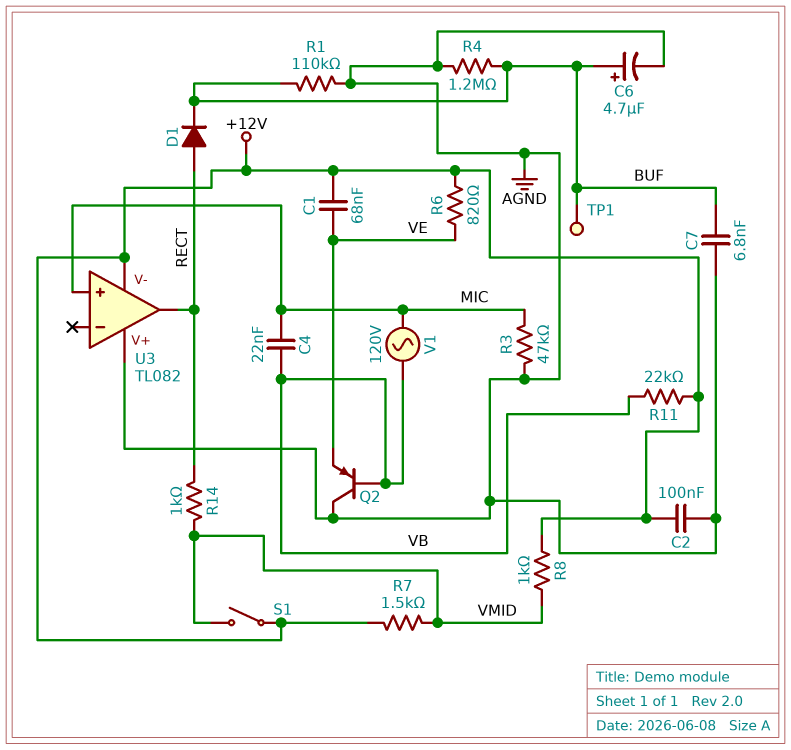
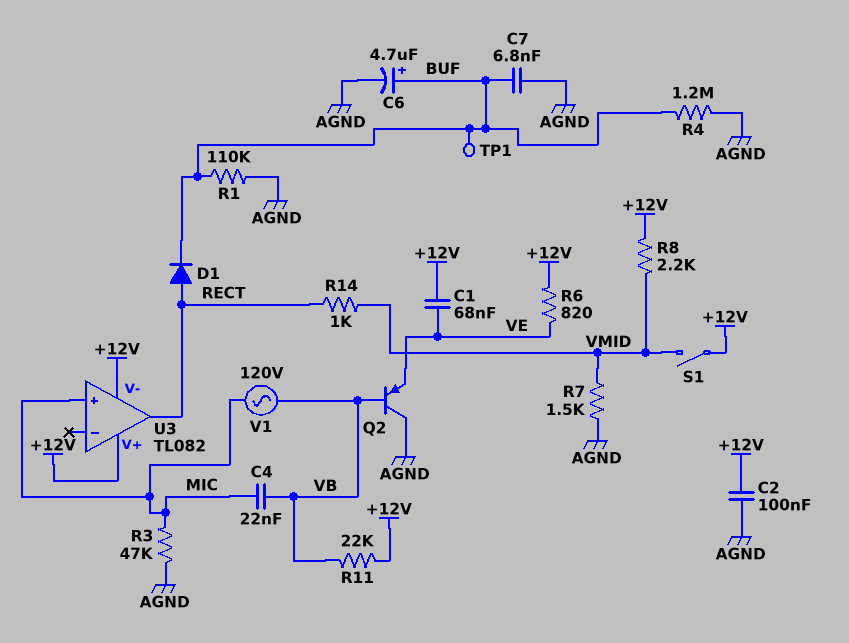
R7: 1.5k (+12V, VMID) -> 1.5k (AGND, VMID)
R8: 1k (+12V, VMID) -> 2.2k (+12V, VMID)
U3 pin V+: AGND -> +12V

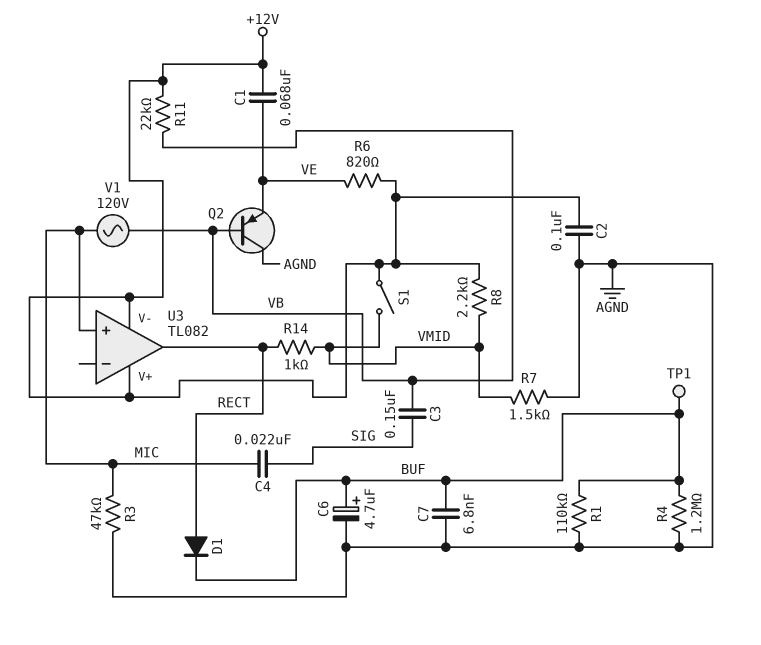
C3: none -> 150nF (SIG, VB)
C4: 22nF (MIC, VB) -> 22nF (MIC, SIG)

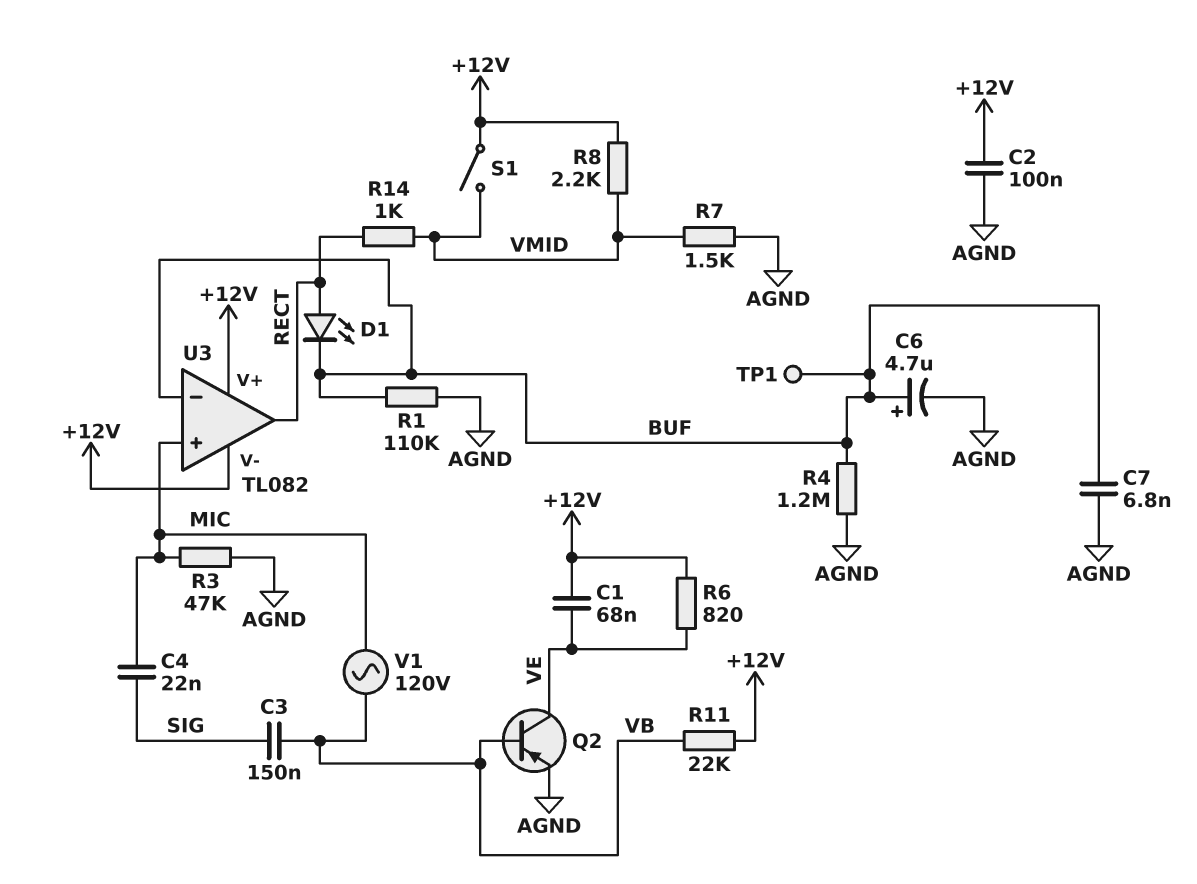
D1: diode (A RECT, K BUF) -> LED (A RECT, K BUF)
Q2: PNP (B VB, C AGND, E VE) -> PNP (B VB, C VE, E AGND)
U3 pin in-: none -> BUF

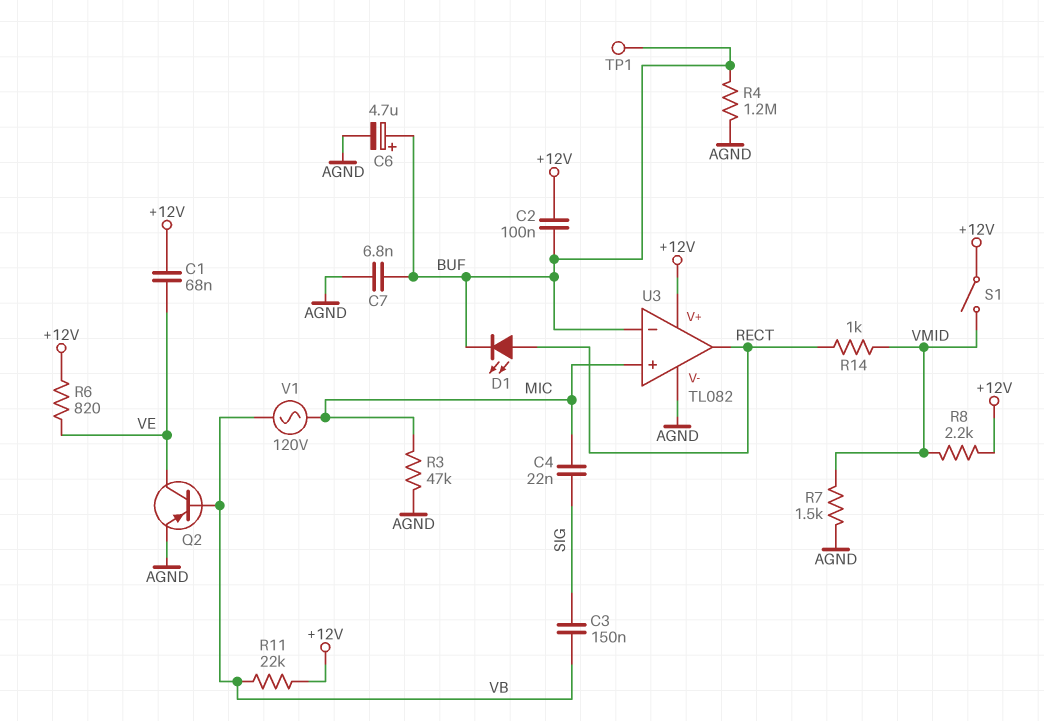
C2: 100nF (+12V, AGND) -> 100nF (+12V, BUF)
R1: 110k (AGND, BUF) -> none
U3 pin V-: +12V -> AGND

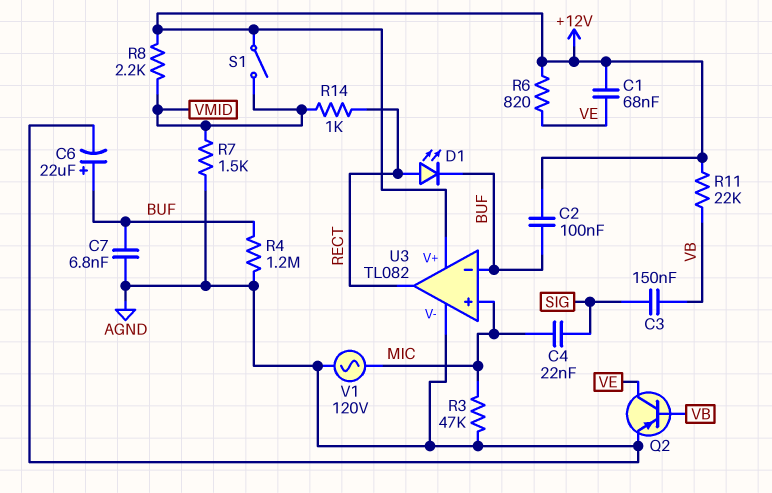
C6: 4.7uF (plus BUF, minus AGND) -> 22uF (plus BUF, minus AGND)
TP1: test point (BUF) -> none
V1: AC 120V (MIC, VB) -> AC 120V (AGND, MIC)

